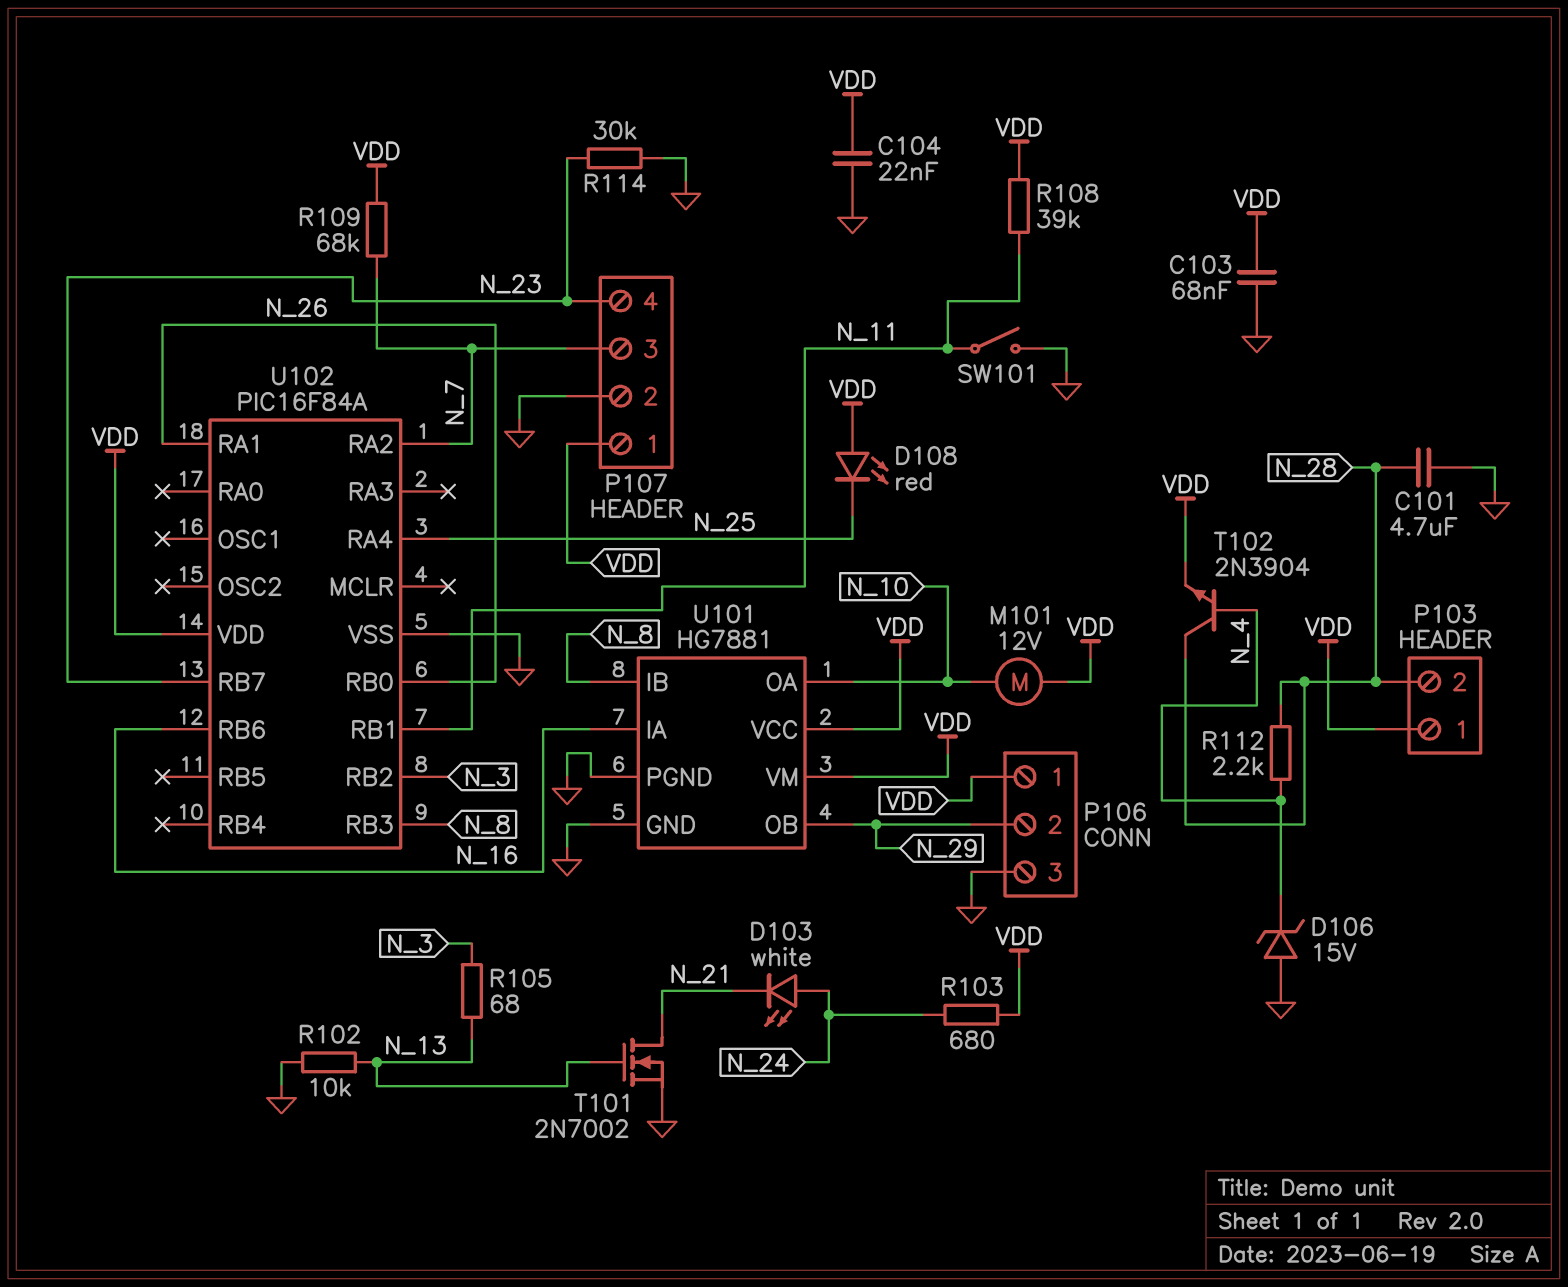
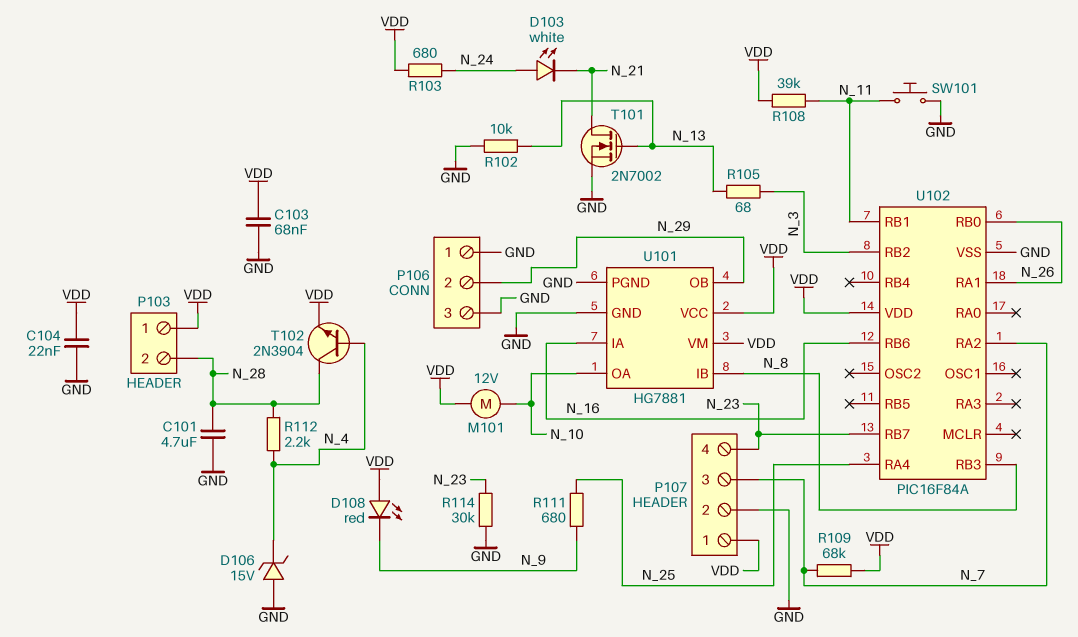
D108: LED red (A VDD, K N_25) -> LED red (A VDD, K N_9)
P106 pin 1: VDD -> GND
R111: none -> 680 (N_9, N_25)
SW101: switch (GND, N_11) -> button (GND, N_11)

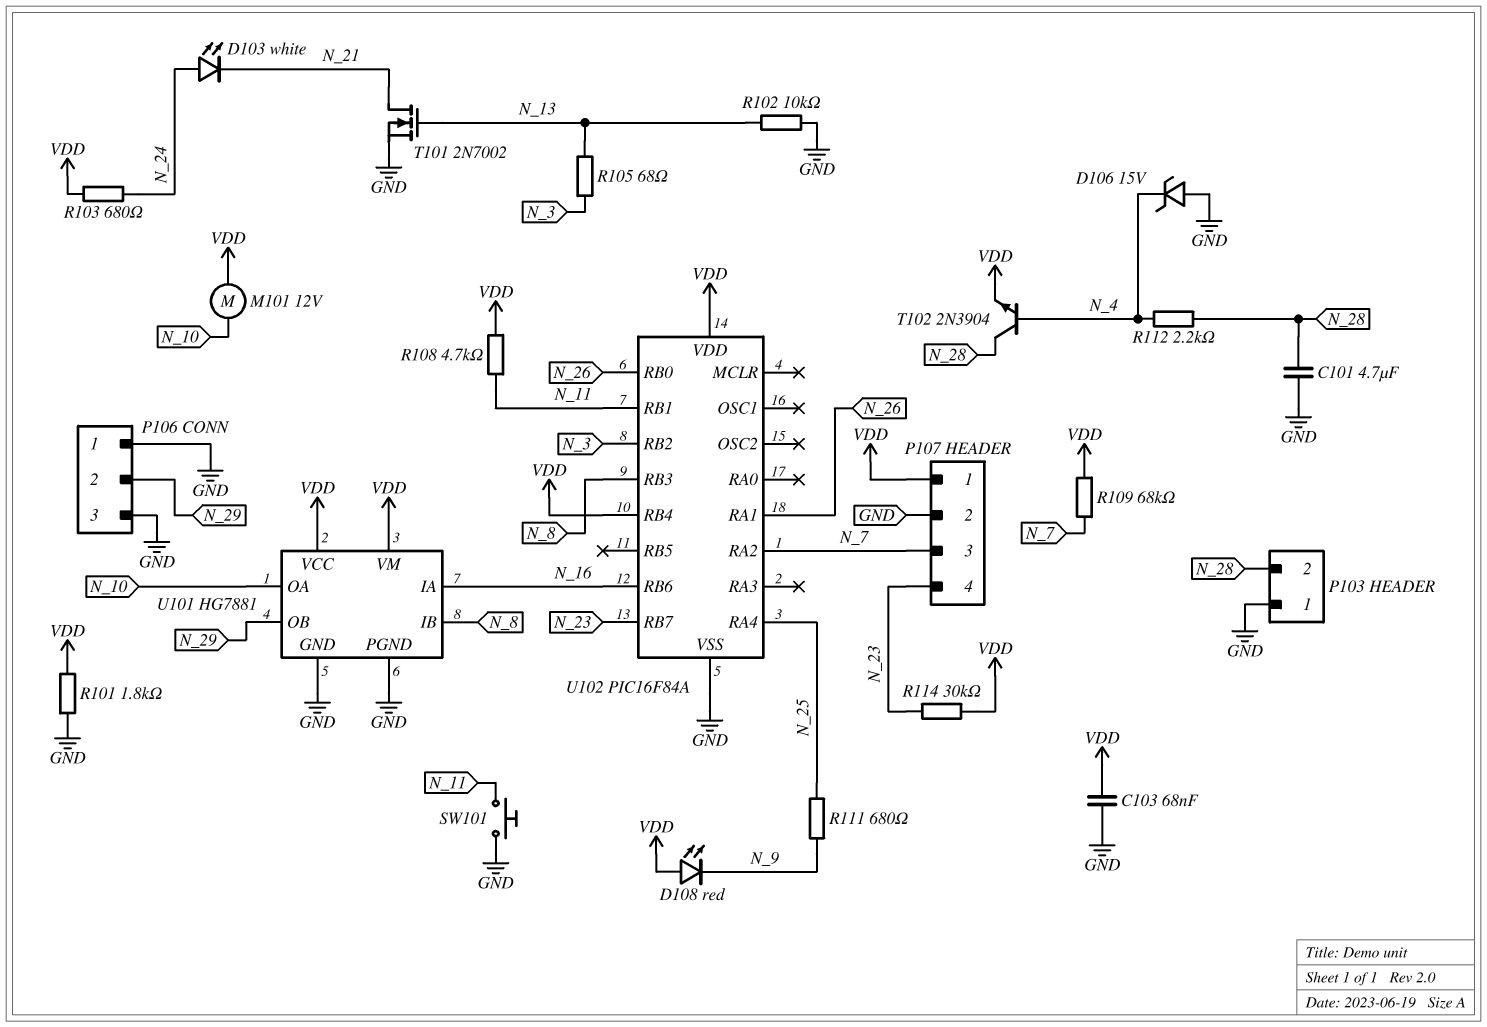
C104: 22nF (GND, VDD) -> none
P103 pin 1: VDD -> GND
R101: none -> 1.8k (GND, VDD)
R108: 39k (N_11, VDD) -> 4.7k (N_11, VDD)
R114: 30k (GND, N_23) -> 30k (N_23, VDD)
U102 pin RB4: none -> VDD

